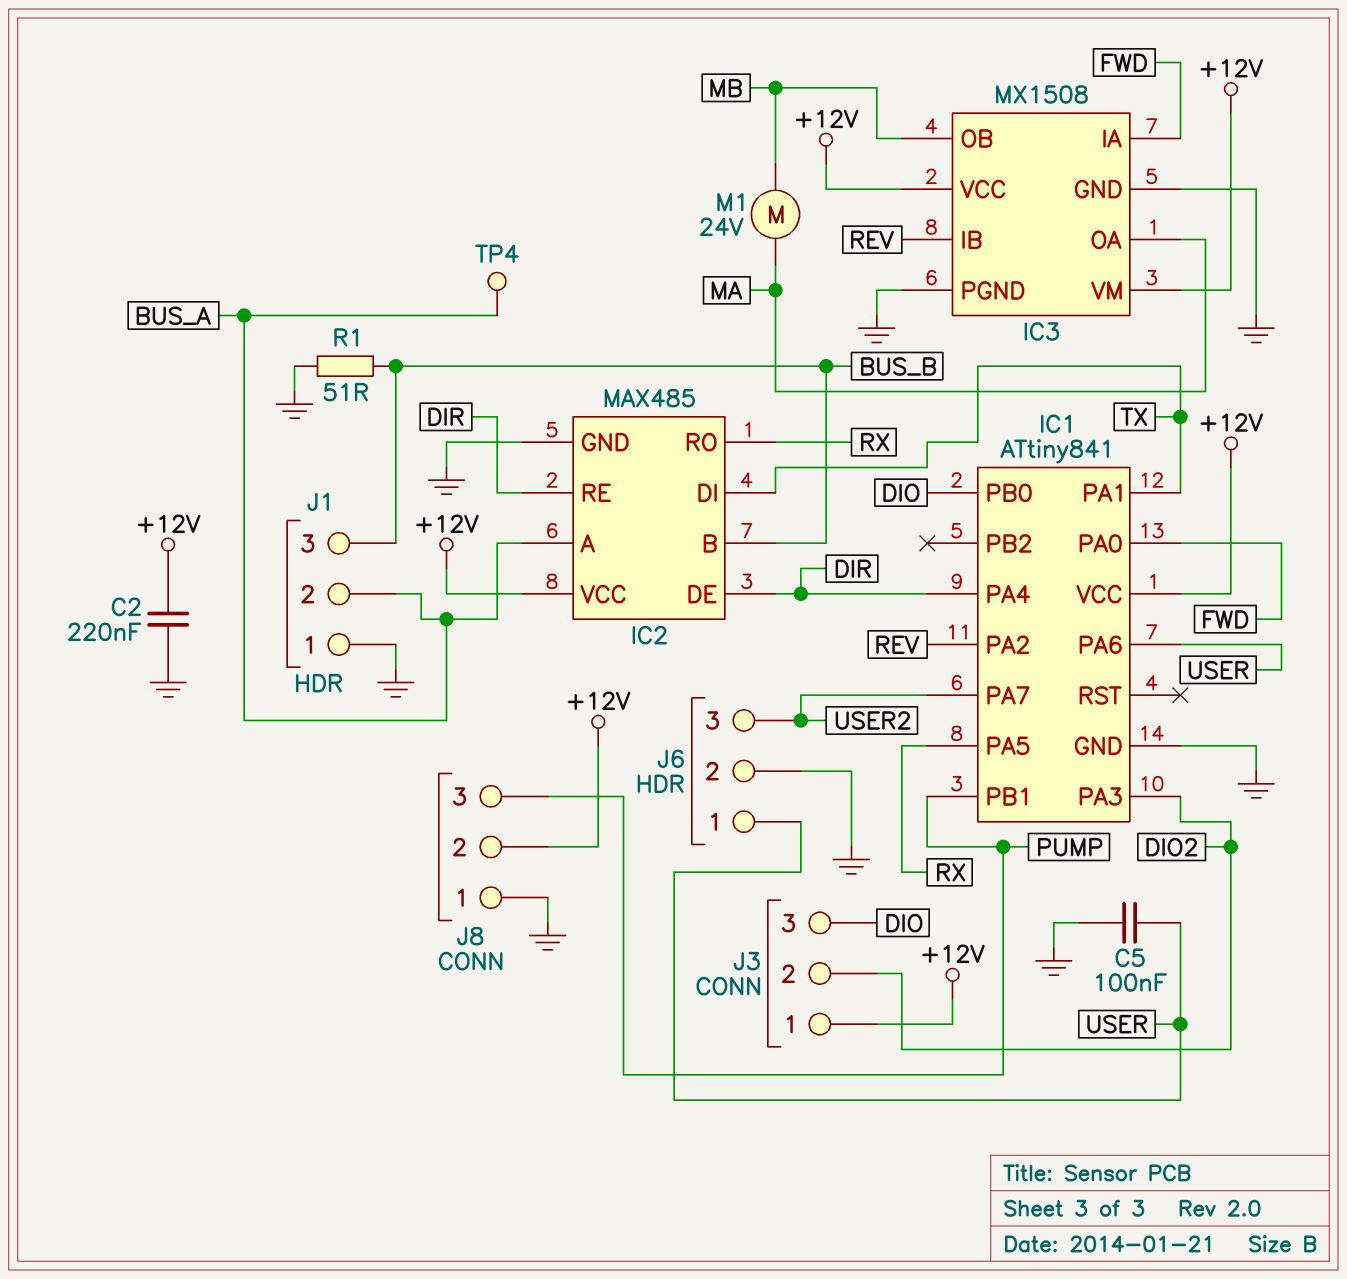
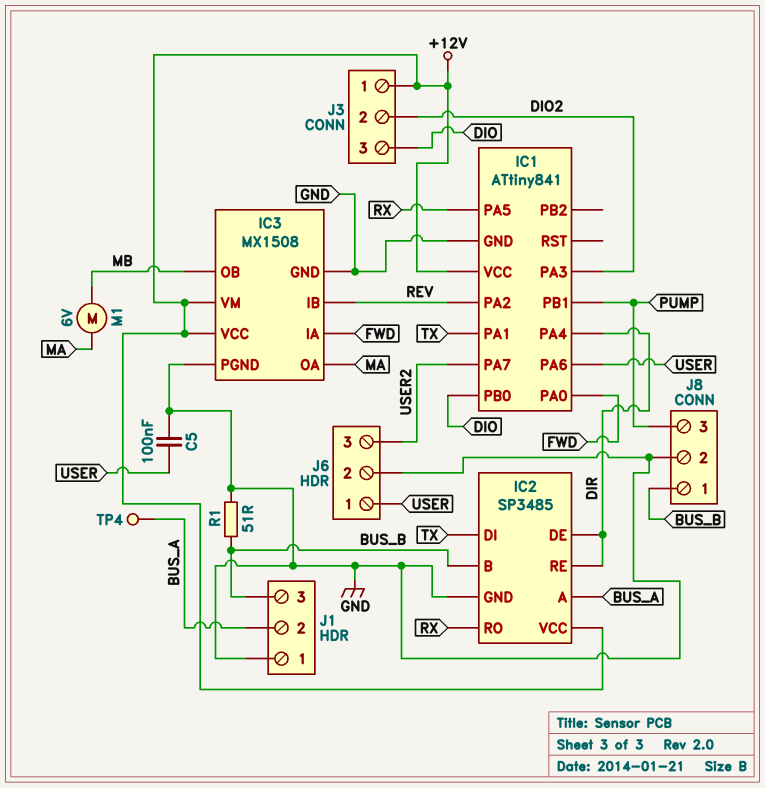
C2: 220nF (+12V, GND) -> none
IC2: MAX485 -> SP3485
J8 pin 1: GND -> BUS_B
J8 pin 2: +12V -> GND
M1: motor 24V (MA, MB) -> motor 6V (MA, MB)

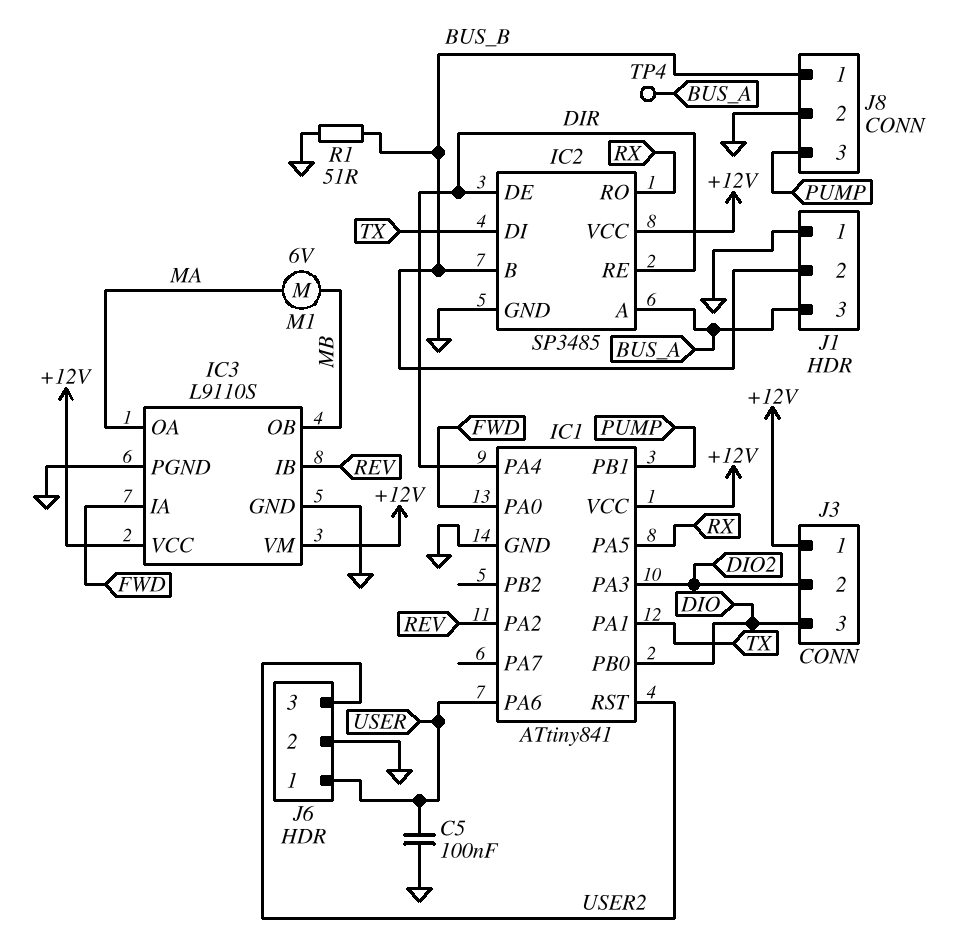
IC1 pin PA7: USER2 -> none
IC1 pin RST: none -> USER2
IC3: MX1508 -> L9110S
J1 pin 2: BUS_A -> BUS_B
J1 pin 3: BUS_B -> BUS_A

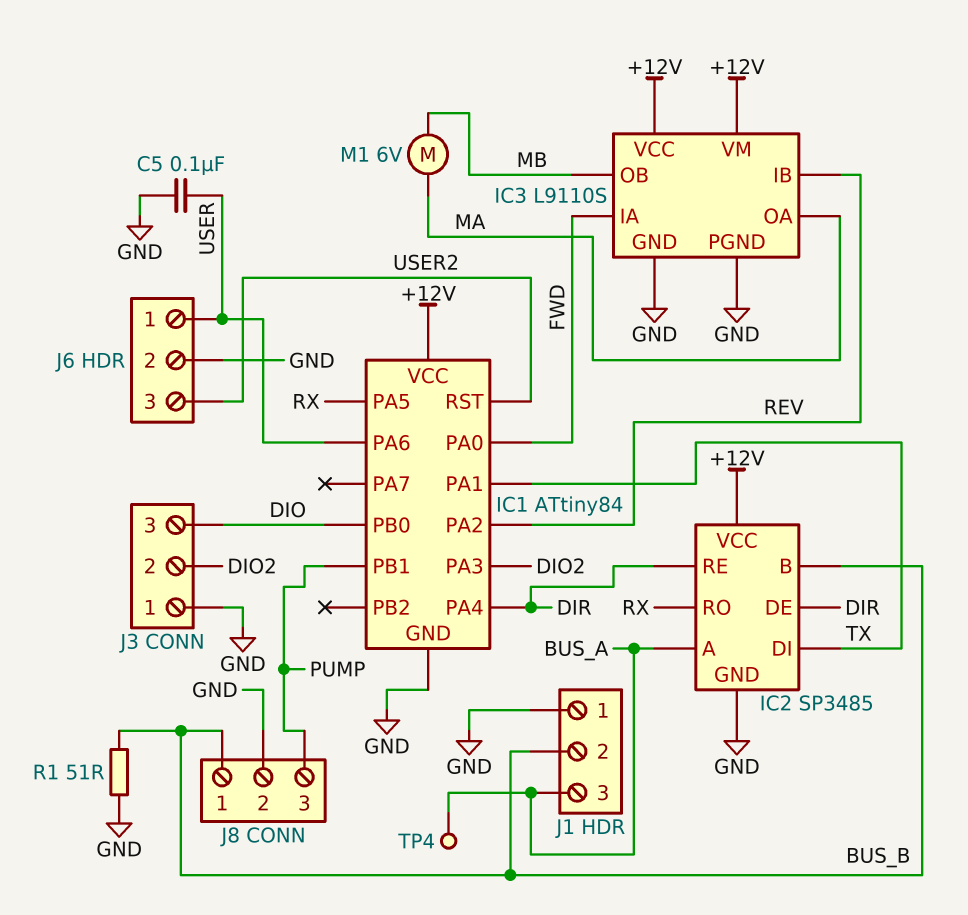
IC1: ATtiny841 -> ATtiny84
J3 pin 1: +12V -> GND

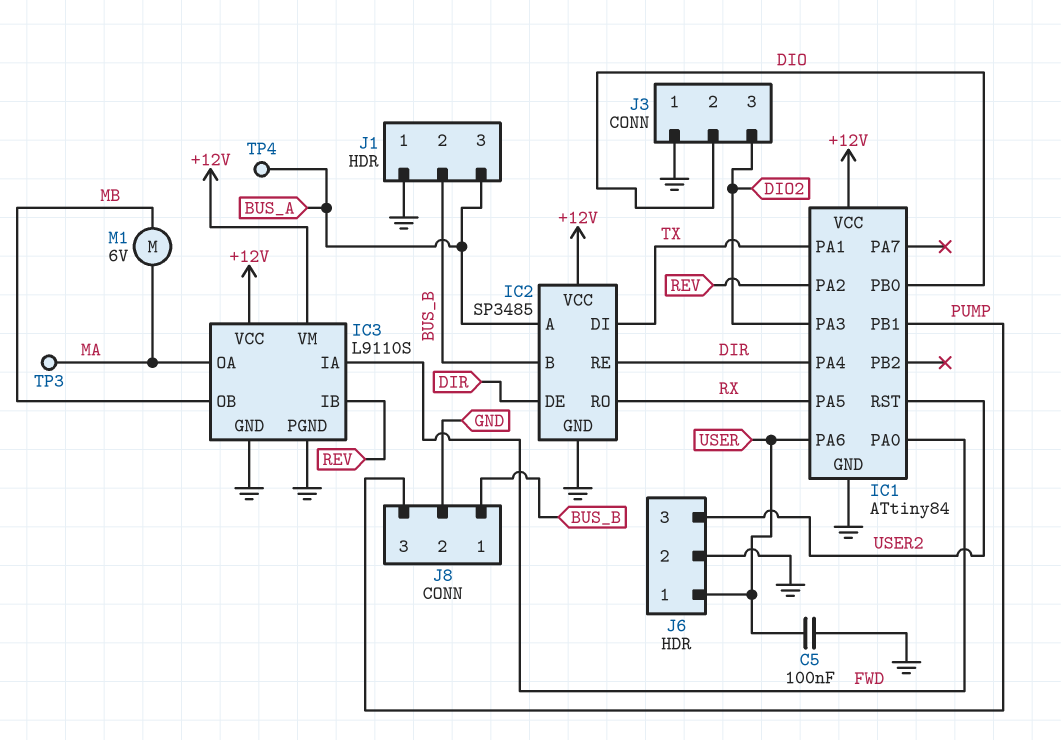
J3 pin 2: DIO2 -> DIO
J3 pin 3: DIO -> DIO2
R1: 51 (BUS_B, GND) -> none
TP3: none -> test point (MA)

